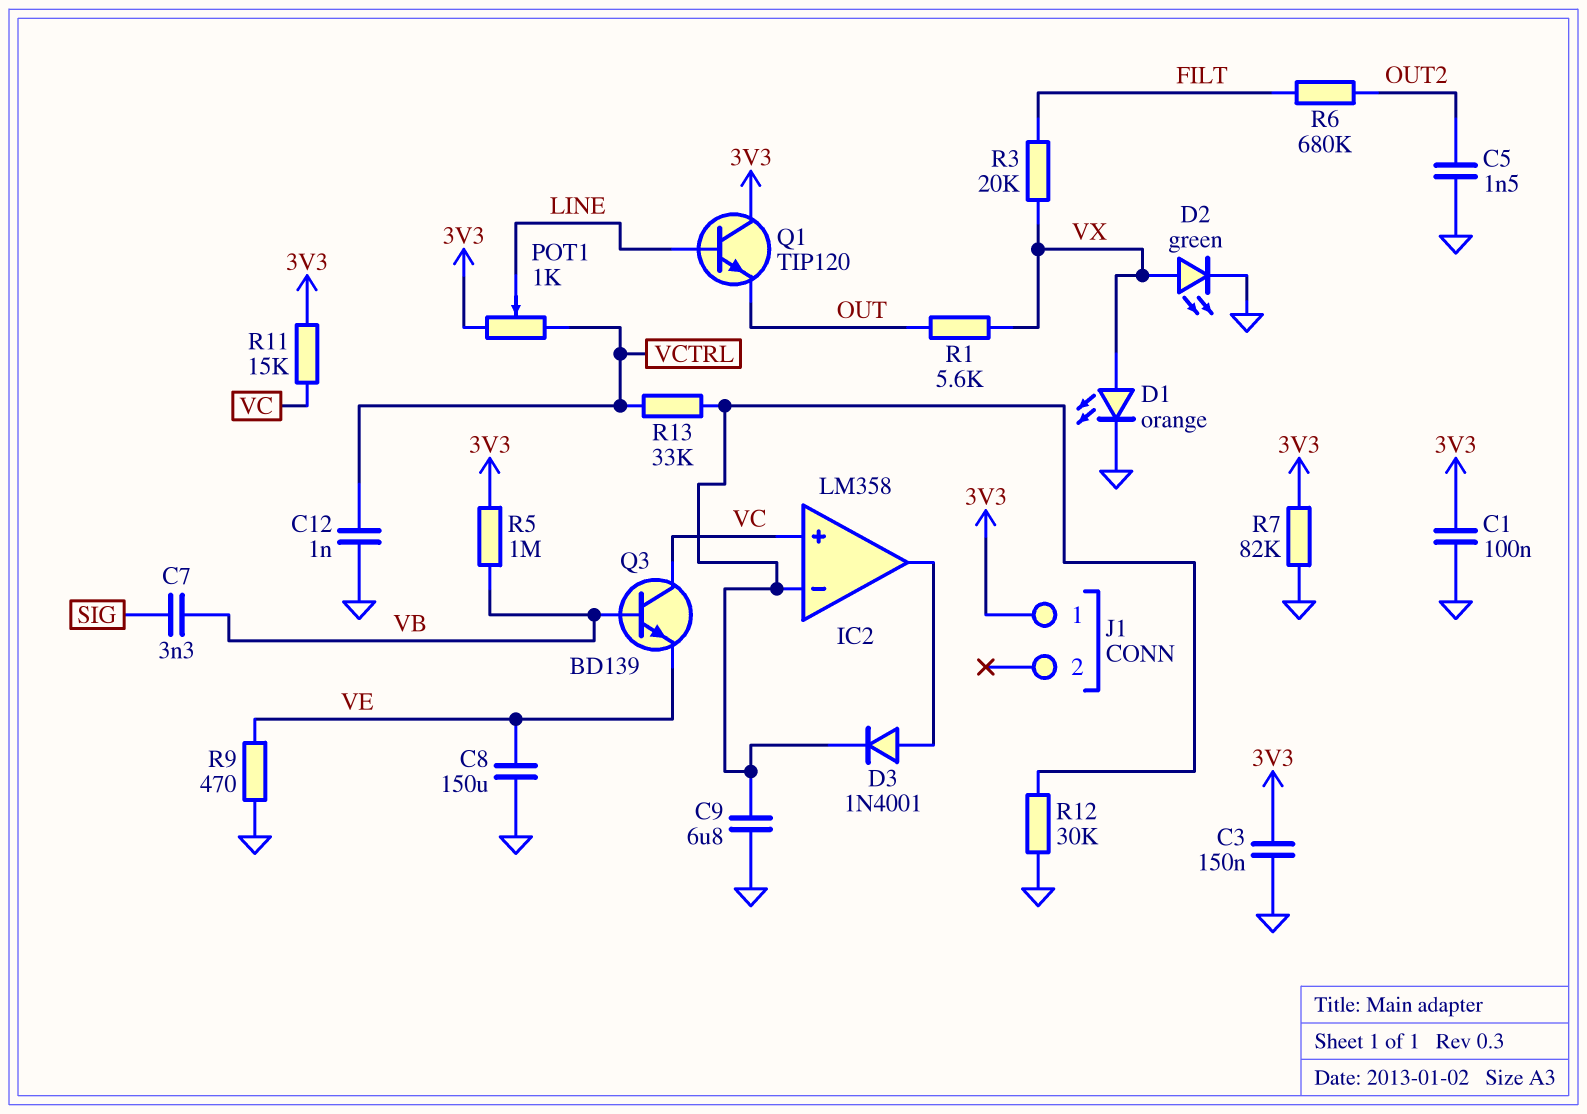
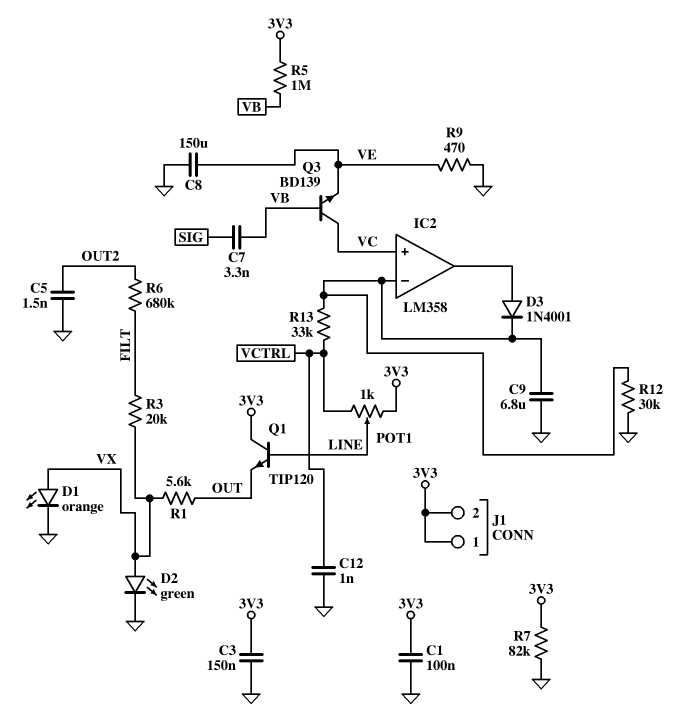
J1 pin 2: none -> 3V3
R11: 15k (3V3, VC) -> none

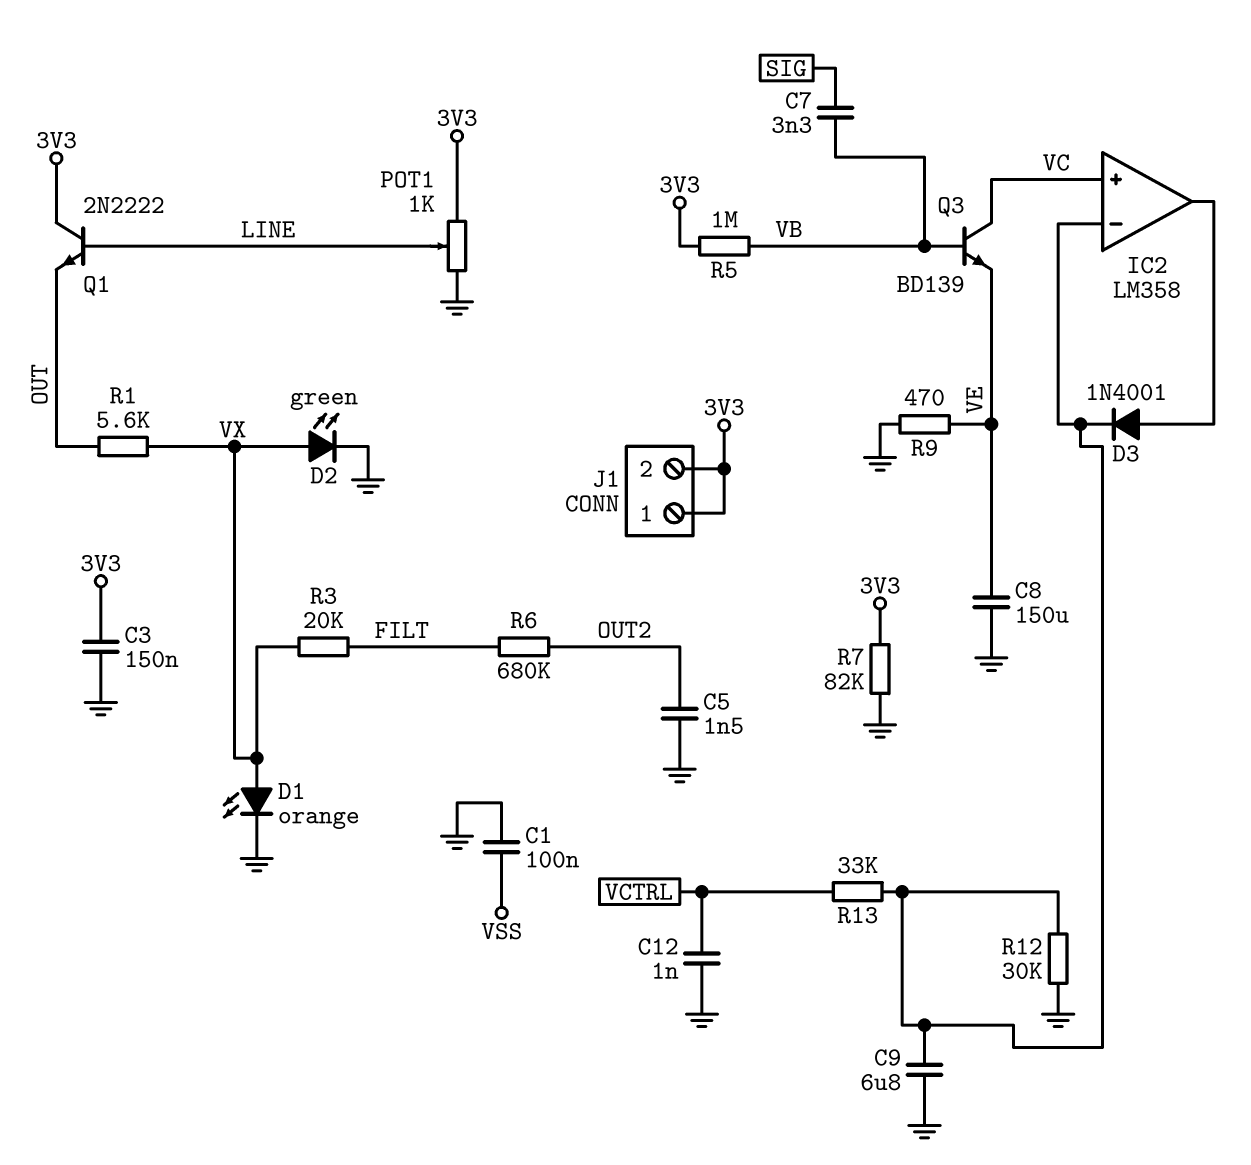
C1: 100nF (3V3, GND) -> 100nF (GND, VSS)
POT1: 1k (3V3, VCTRL, wiper LINE) -> 1k (3V3, GND, wiper LINE)
Q1: NPN TIP120 (B LINE, C 3V3, E OUT) -> NPN 2N2222 (B LINE, C 3V3, E OUT)

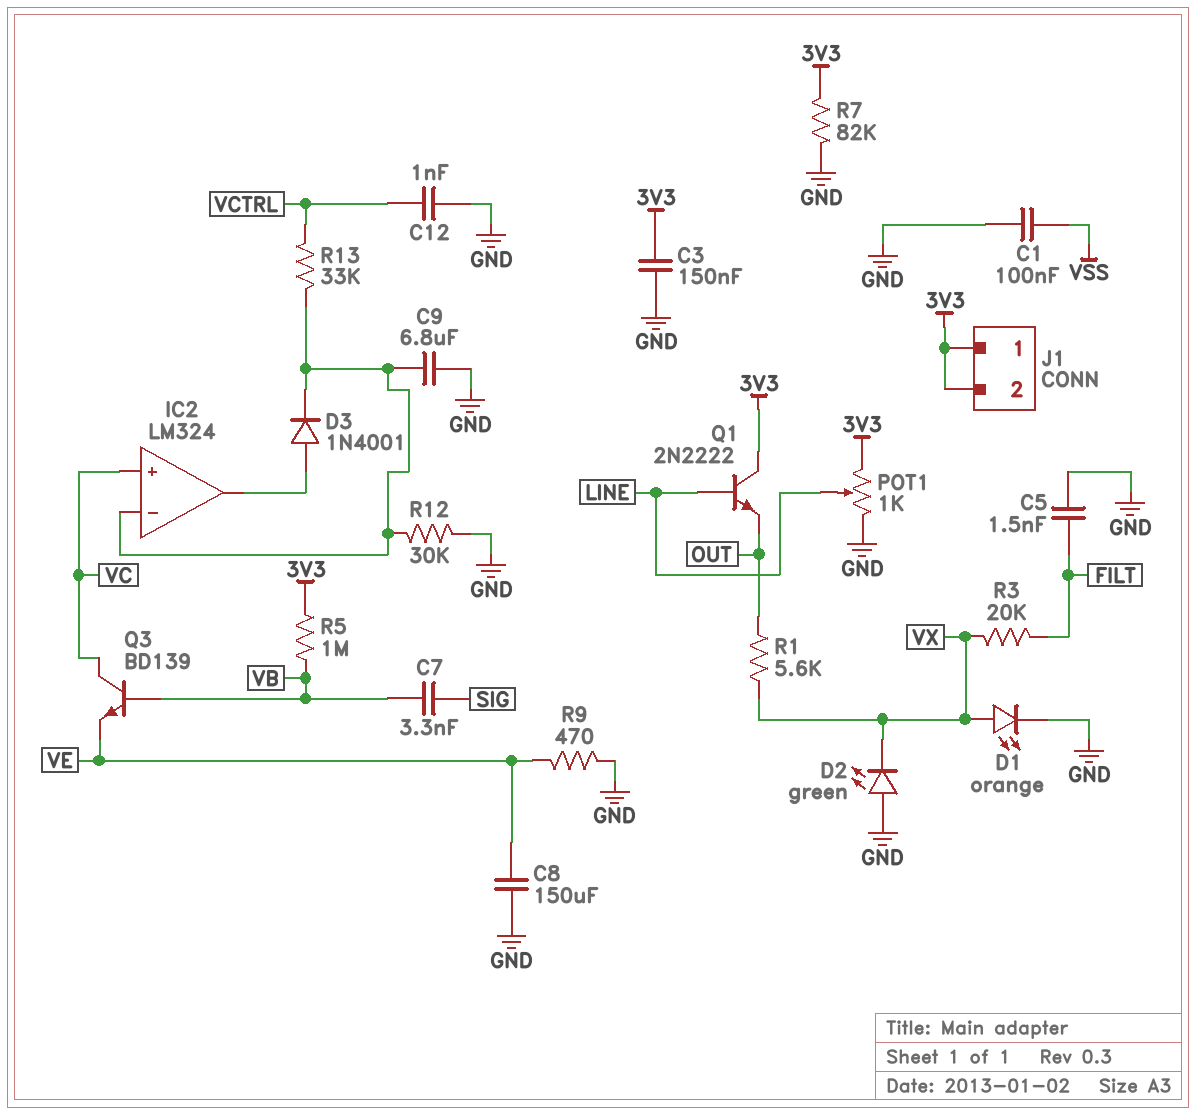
C5: 1.5nF (GND, OUT2) -> 1.5nF (FILT, GND)
D2: LED green (A VX, K GND) -> LED green (A GND, K VX)
IC2: LM358 -> LM324
R6: 680k (FILT, OUT2) -> none

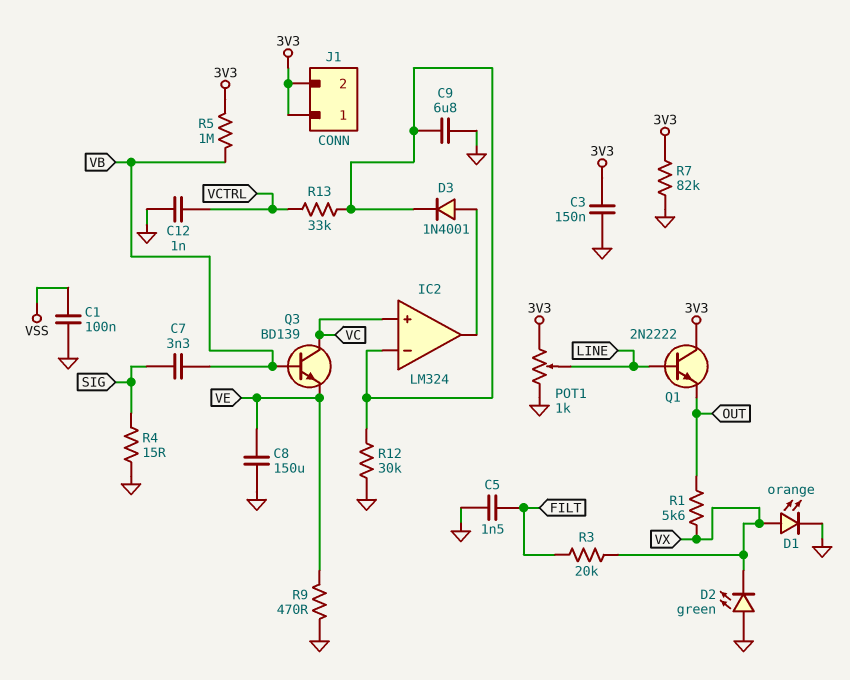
R4: none -> 15 (GND, SIG)

